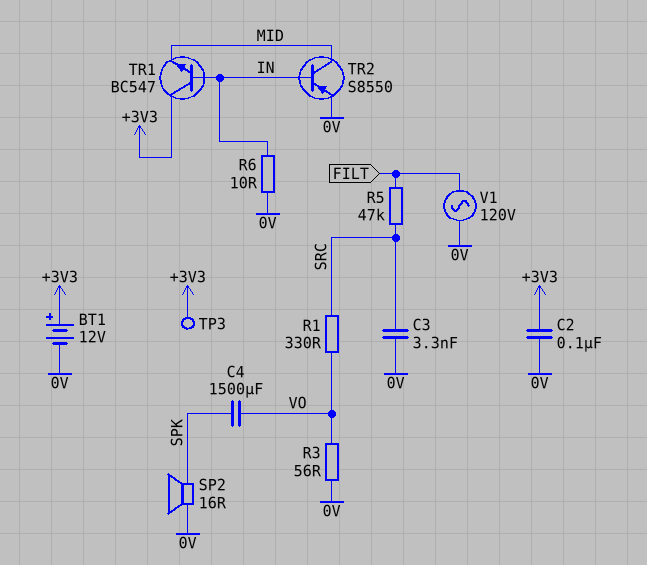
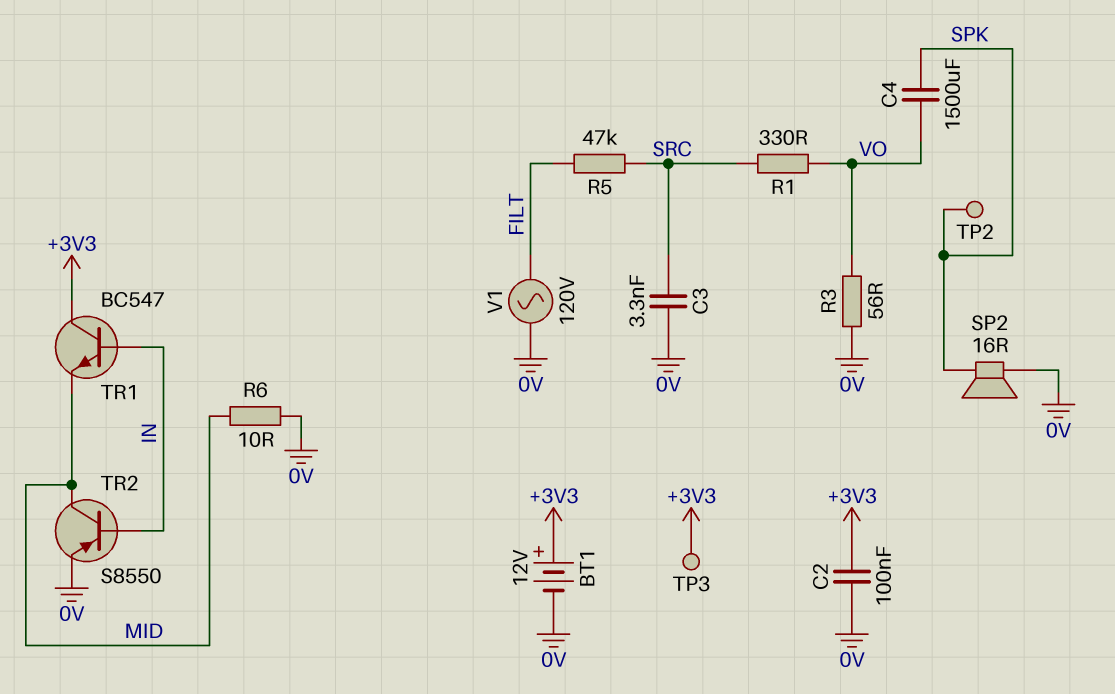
R6: 10 (0V, IN) -> 10 (0V, MID)
TP2: none -> test point (SPK)

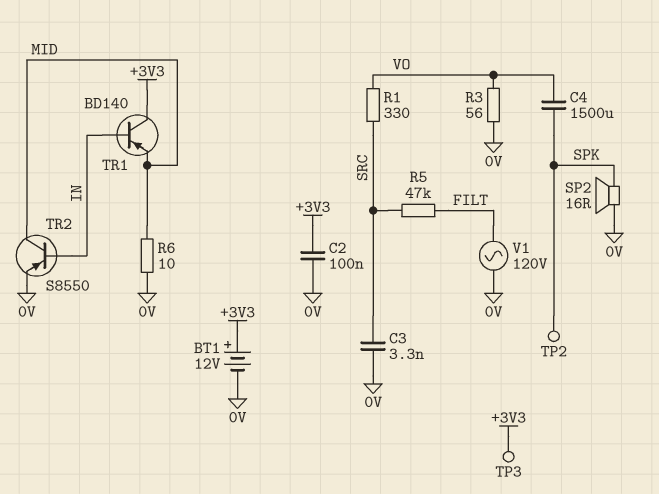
TR1: NPN BC547 (B IN, C +3V3, E MID) -> PNP BD140 (B IN, C +3V3, E MID)

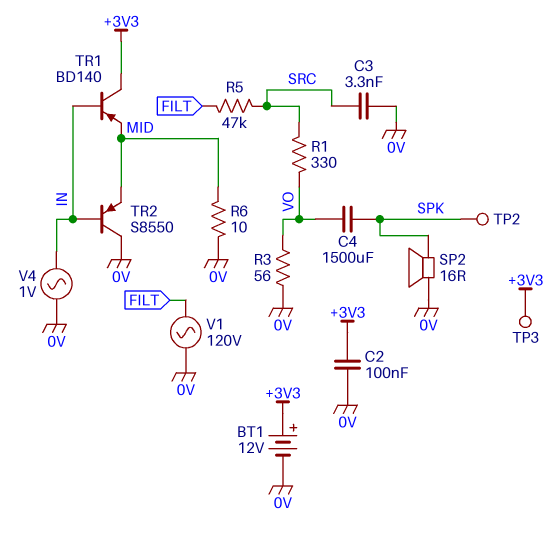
TR2: PNP S8550 (B IN, C MID, E 0V) -> PNP S8550 (B IN, C 0V, E MID)
V4: none -> AC 1V (0V, IN)

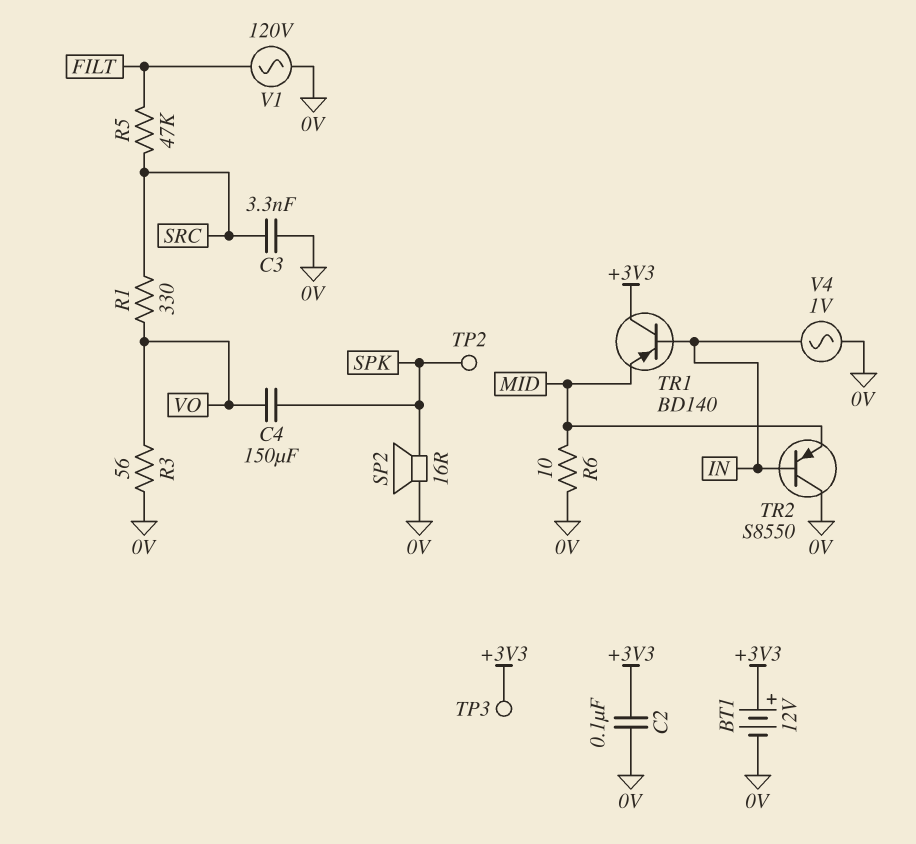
C4: 1500uF (SPK, VO) -> 150uF (SPK, VO)

